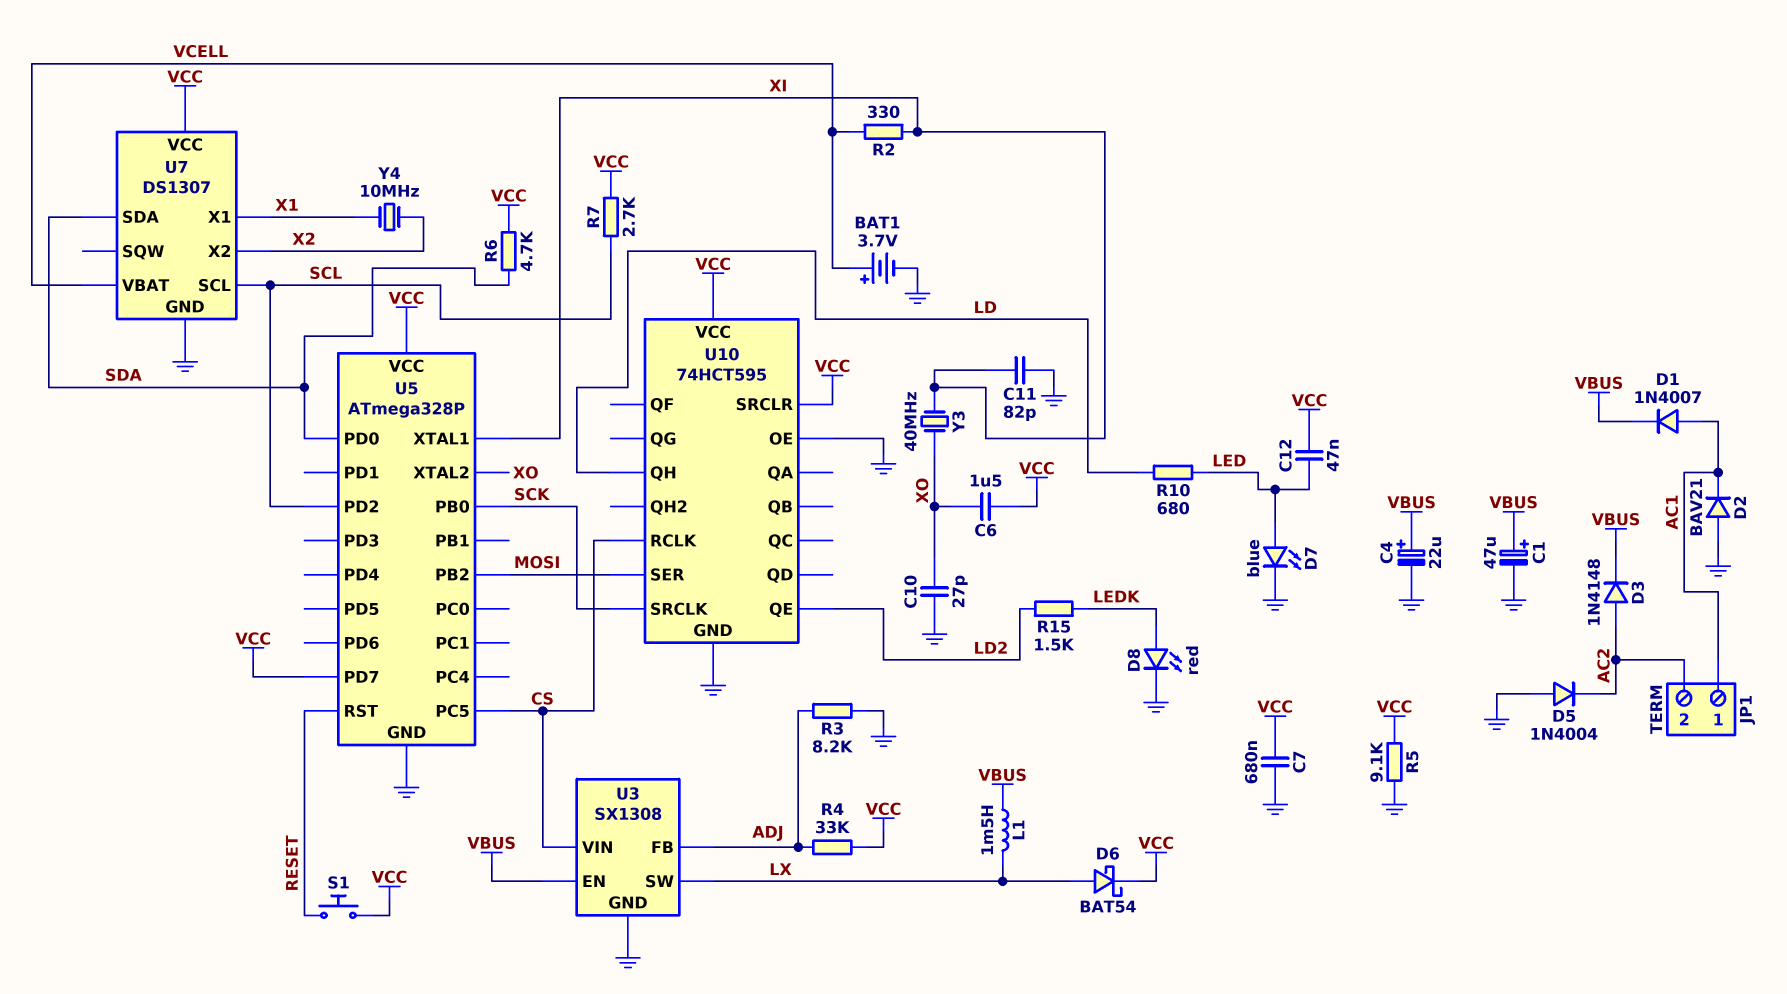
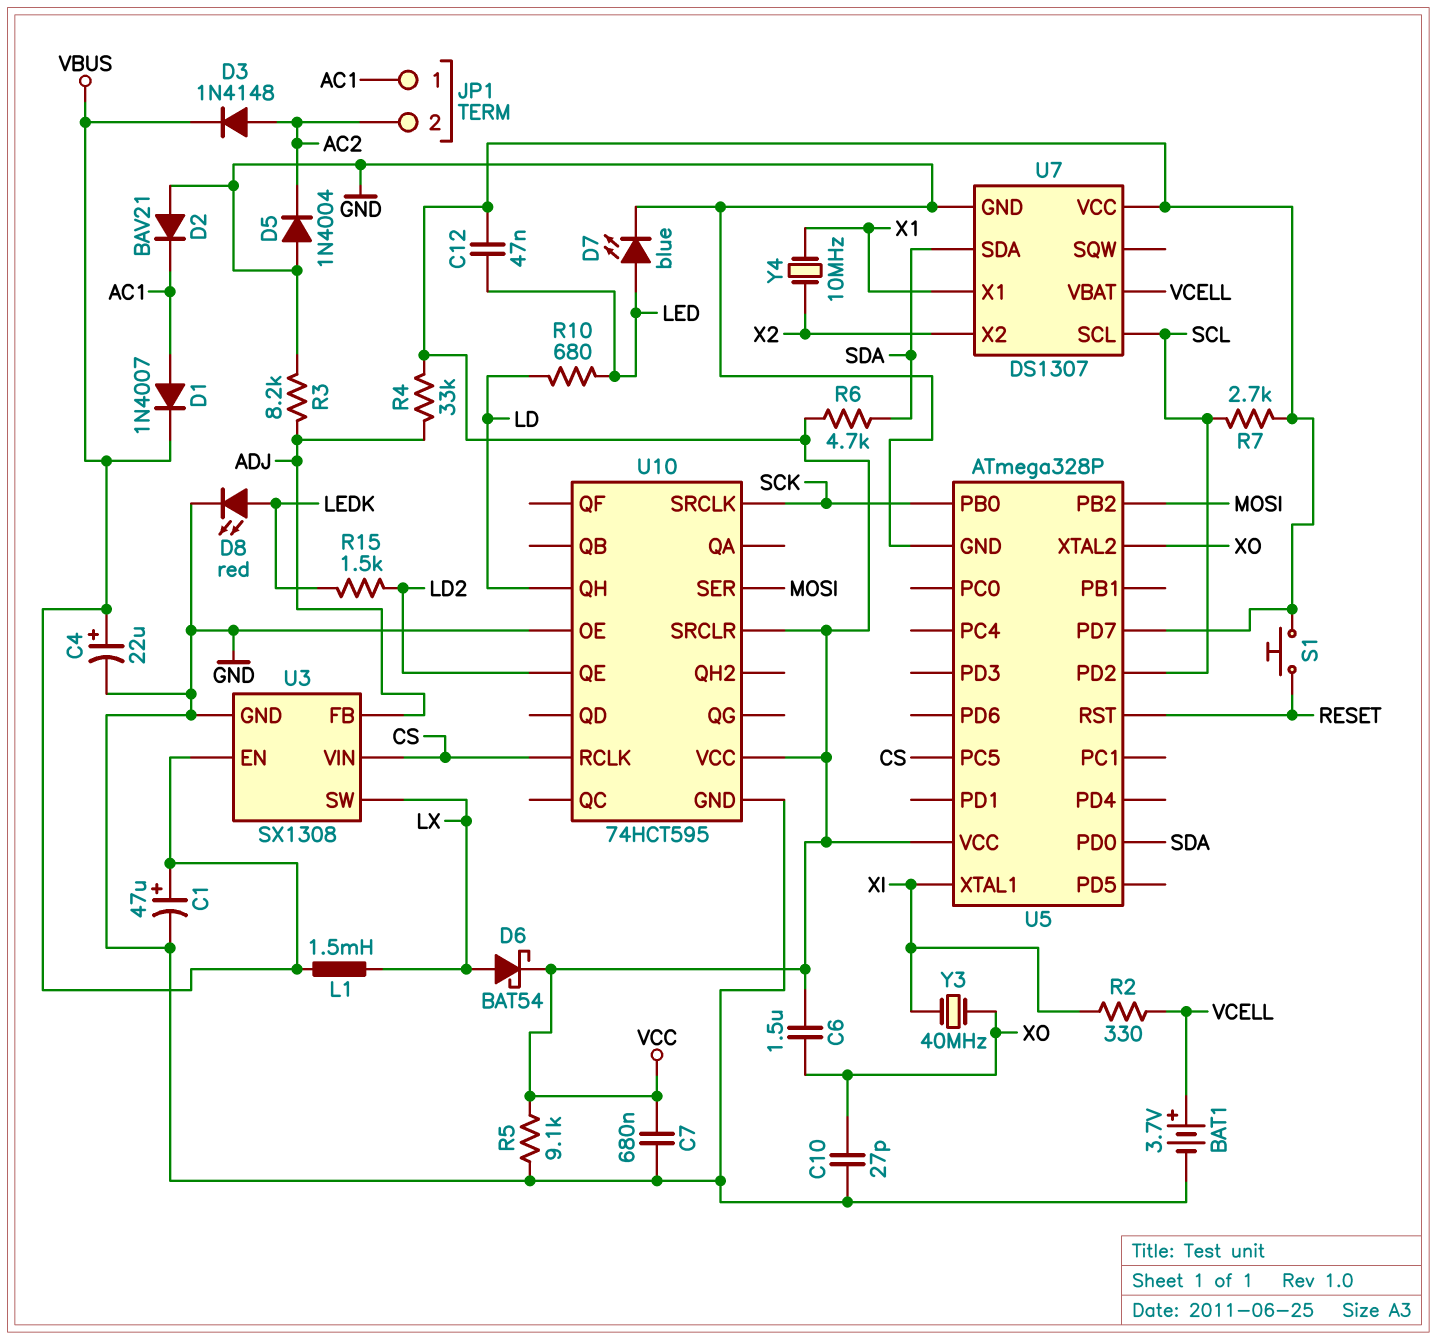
C11: 82pF (GND, XI) -> none

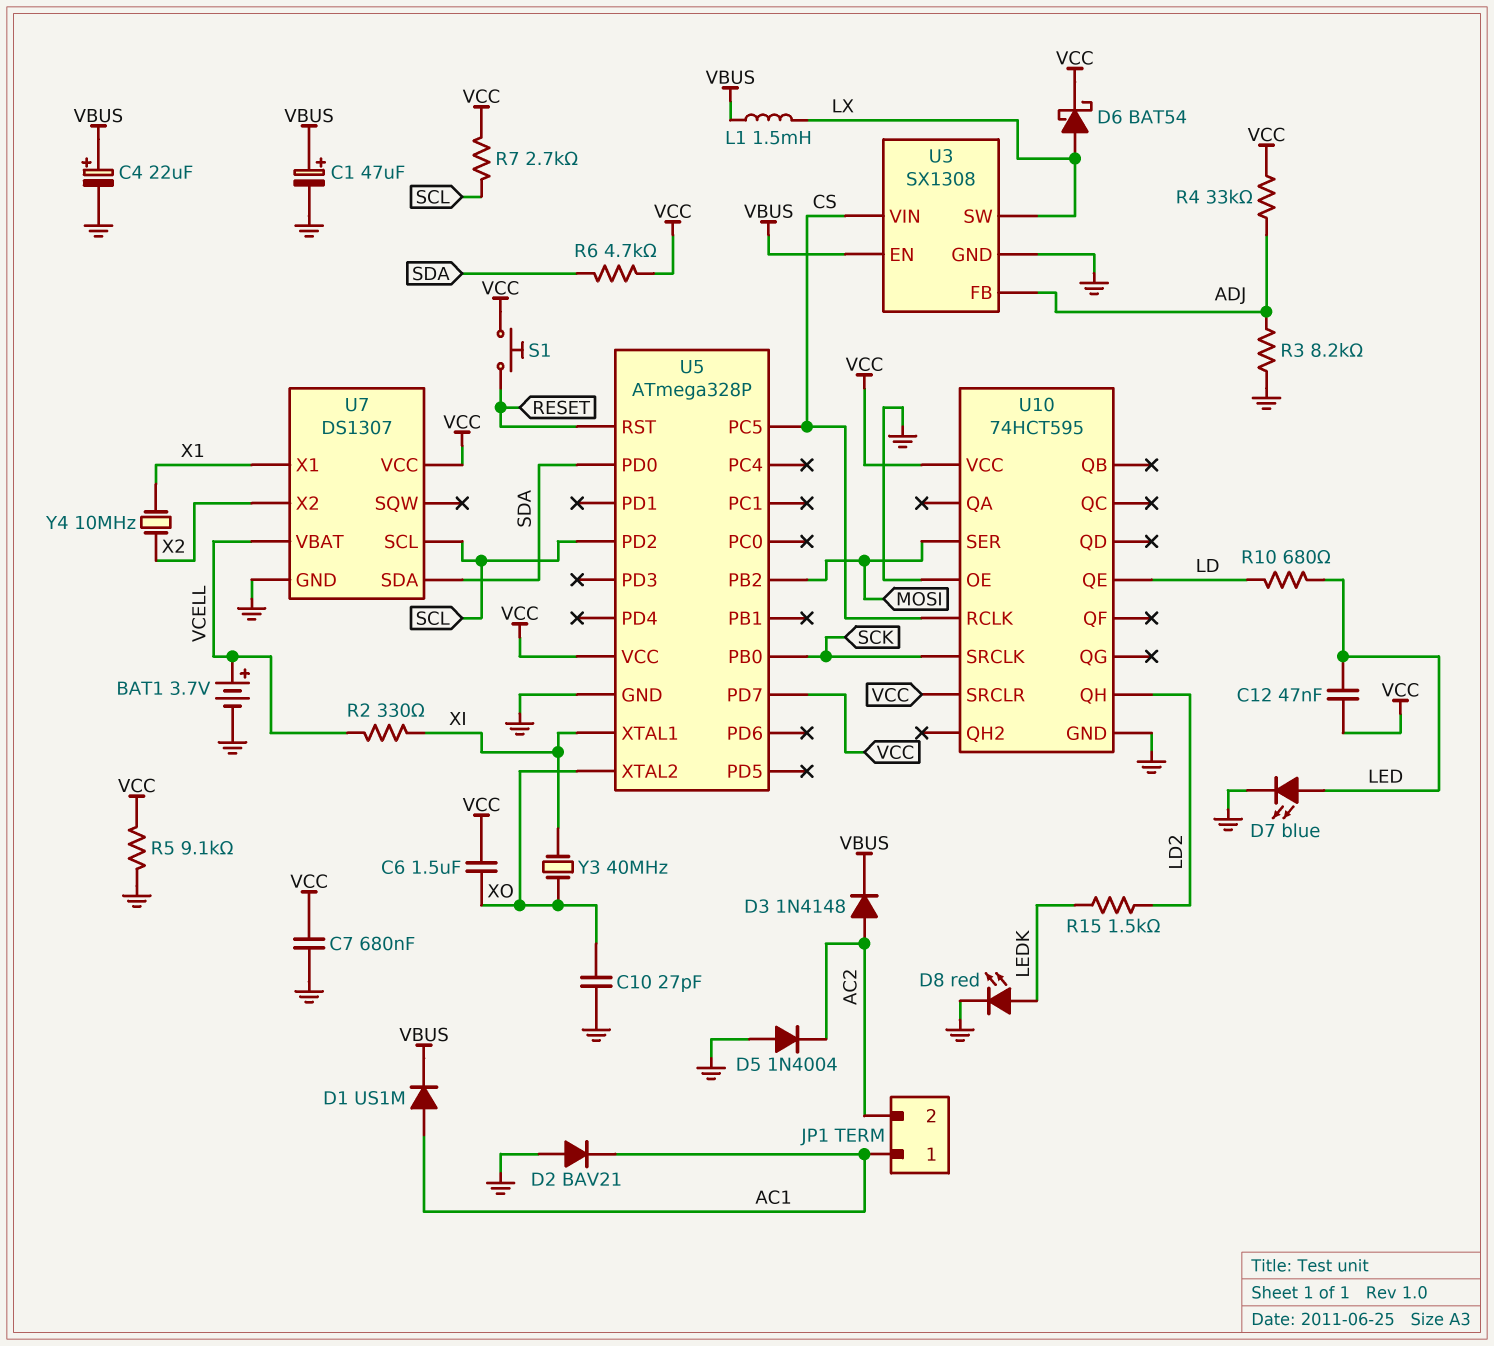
D1: diode 1N4007 (A AC1, K VBUS) -> diode US1M (A AC1, K VBUS)
U10 pin QE: LD2 -> LD
U10 pin QH: LD -> LD2

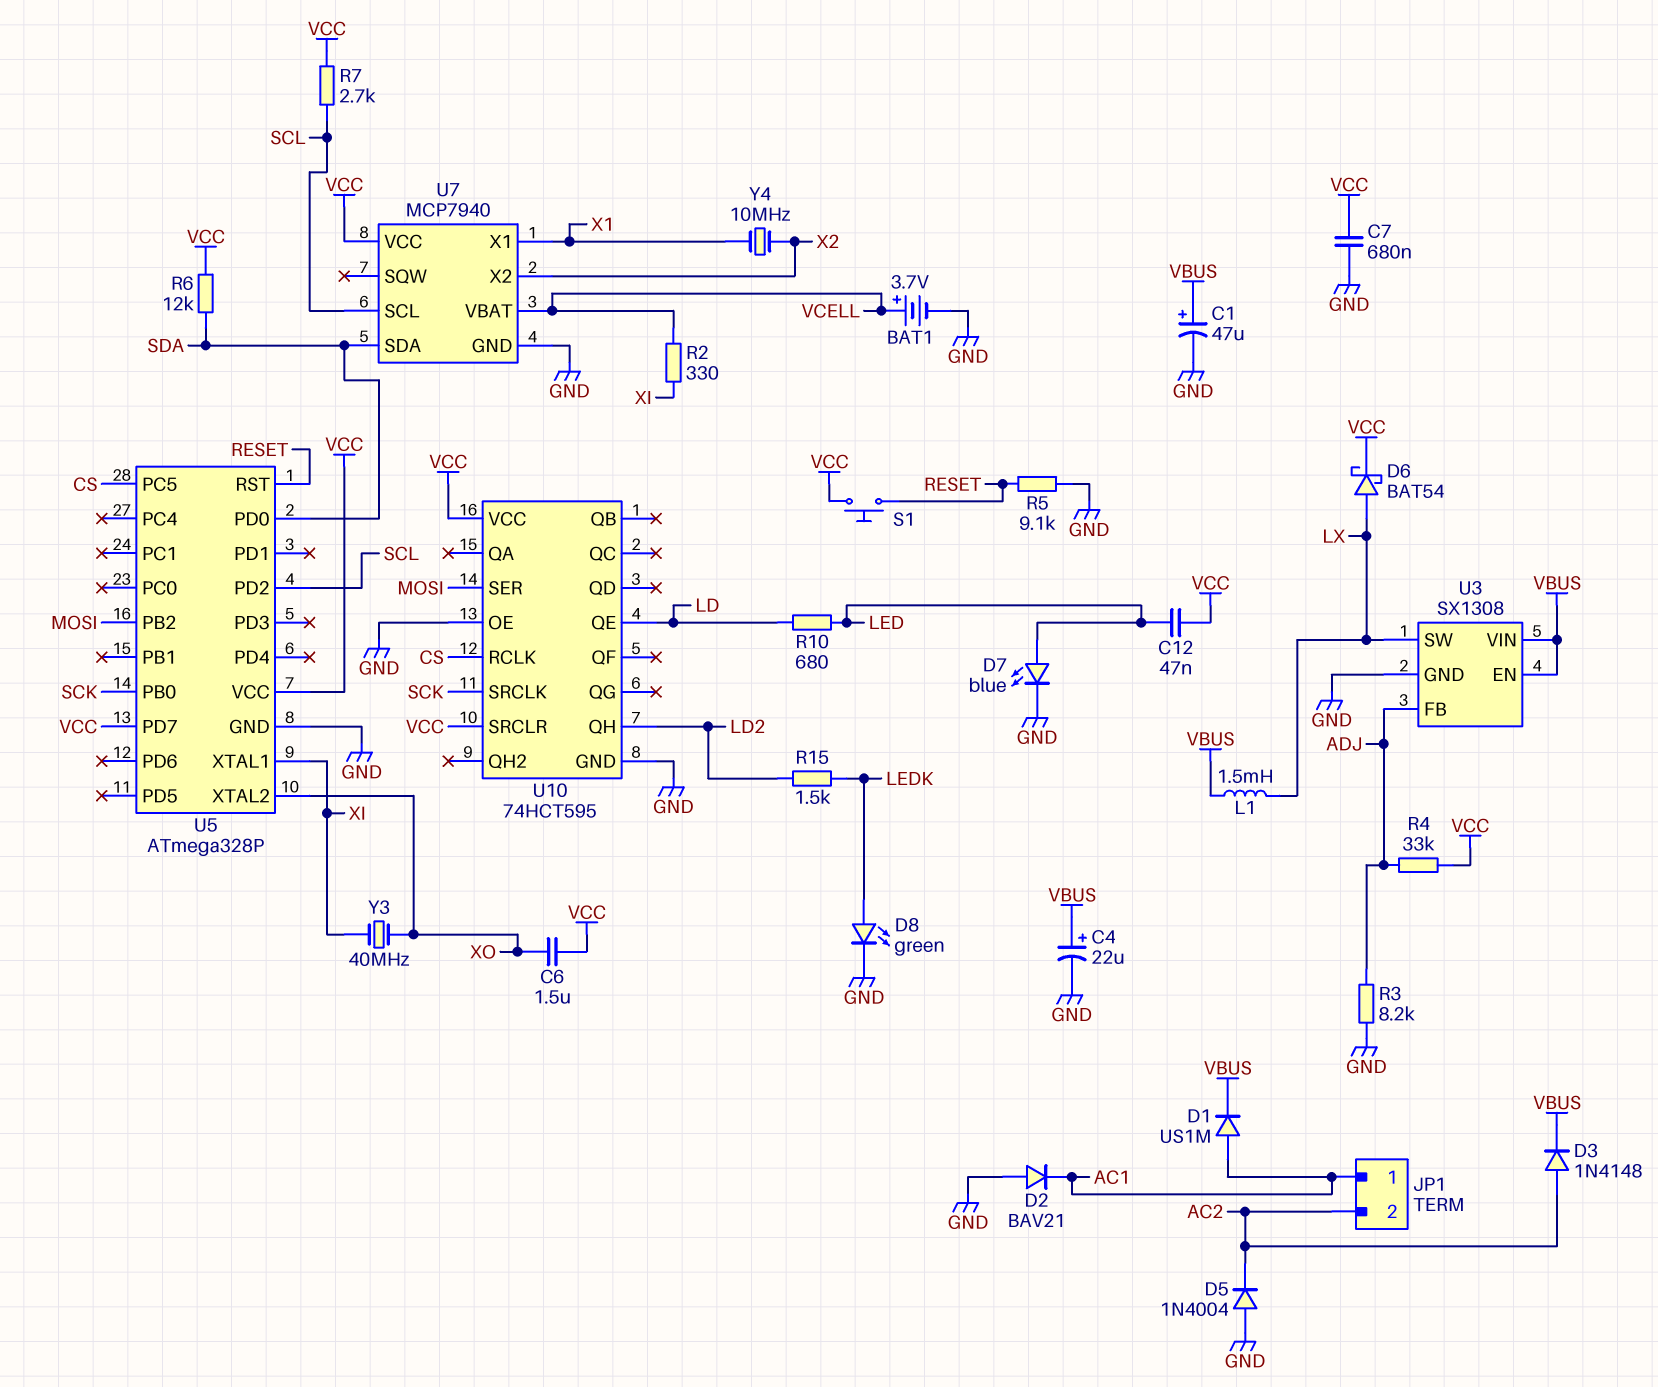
C10: 27pF (GND, XO) -> none
D8: LED red (A LEDK, K GND) -> LED green (A LEDK, K GND)
R5: 9.1k (GND, VCC) -> 9.1k (GND, RESET)
R6: 4.7k (SDA, VCC) -> 12k (SDA, VCC)
U3 pin VIN: CS -> VBUS
U7: DS1307 -> MCP7940

